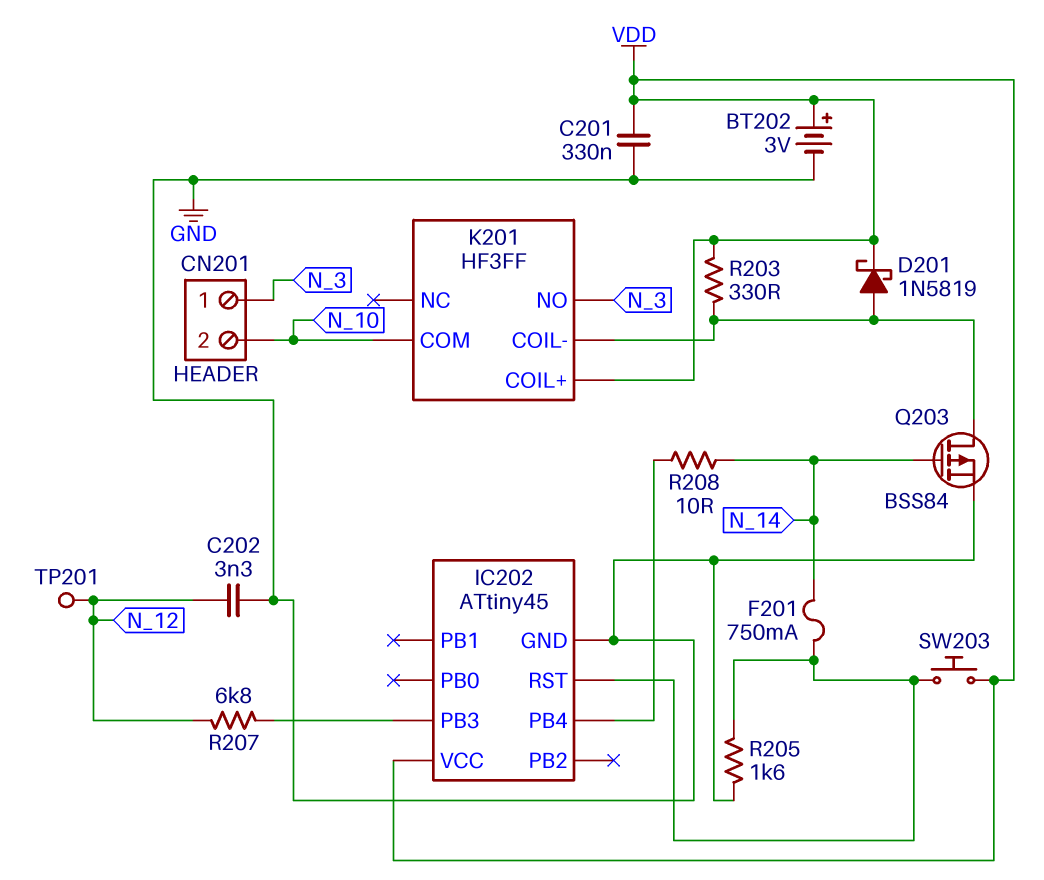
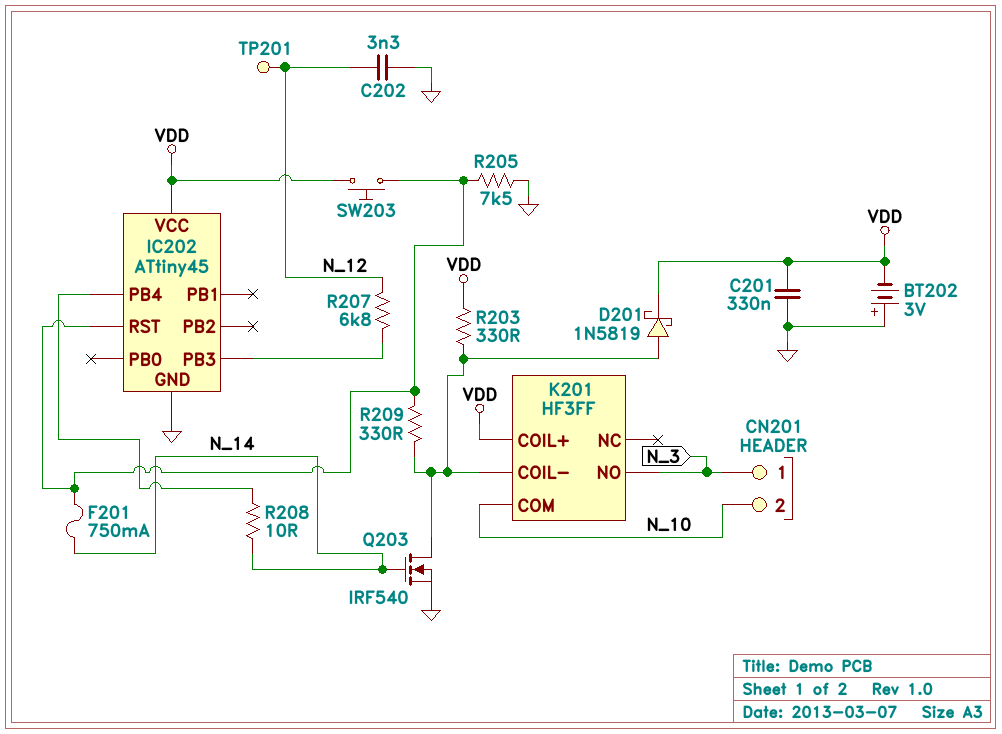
BT202: 3V (plus VDD, minus GND) -> 3V (plus GND, minus VDD)
Q203: PMOS BSS84 (G N_14, D K201/COIL-, S GND) -> NMOS IRF540 (G N_14, D K201/COIL-, S GND)
R205: 1.6k (GND, IC202/RST) -> 7.5k (GND, IC202/RST)
R209: none -> 330 (IC202/RST, K201/COIL-)

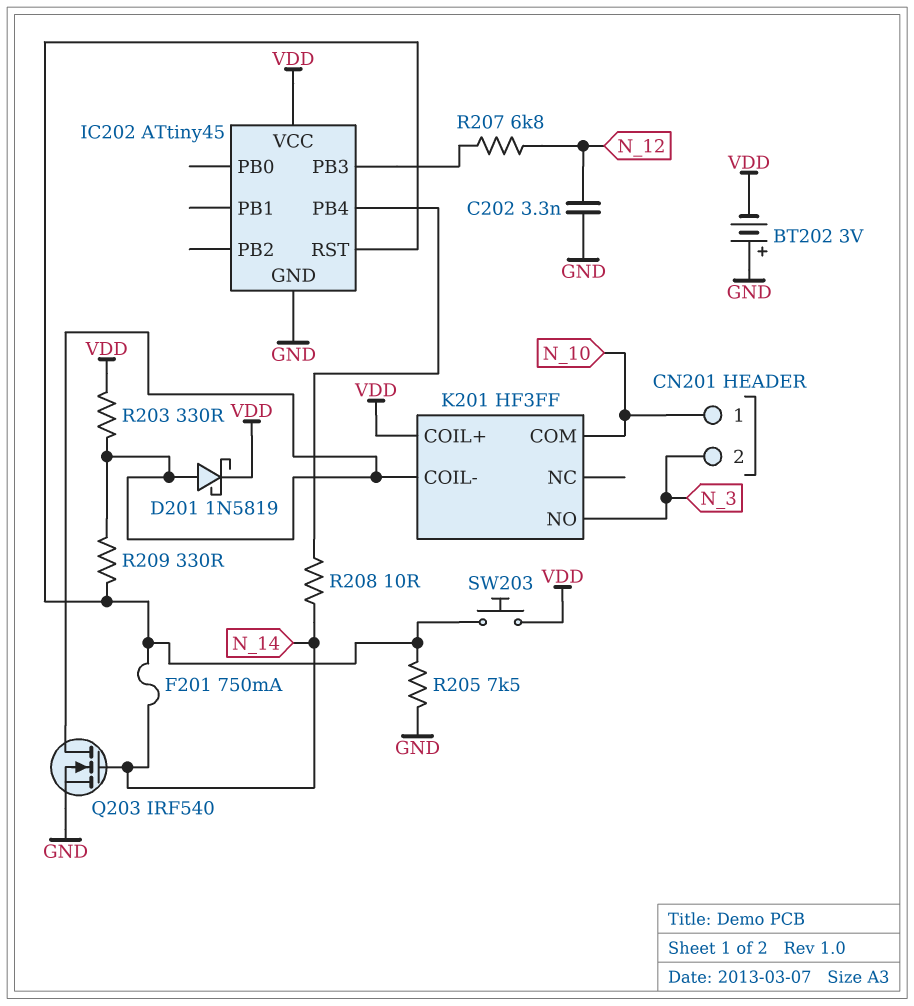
C201: 330nF (GND, VDD) -> none
CN201 pin 1: N_3 -> N_10
CN201 pin 2: N_10 -> N_3
TP201: test point (N_12) -> none

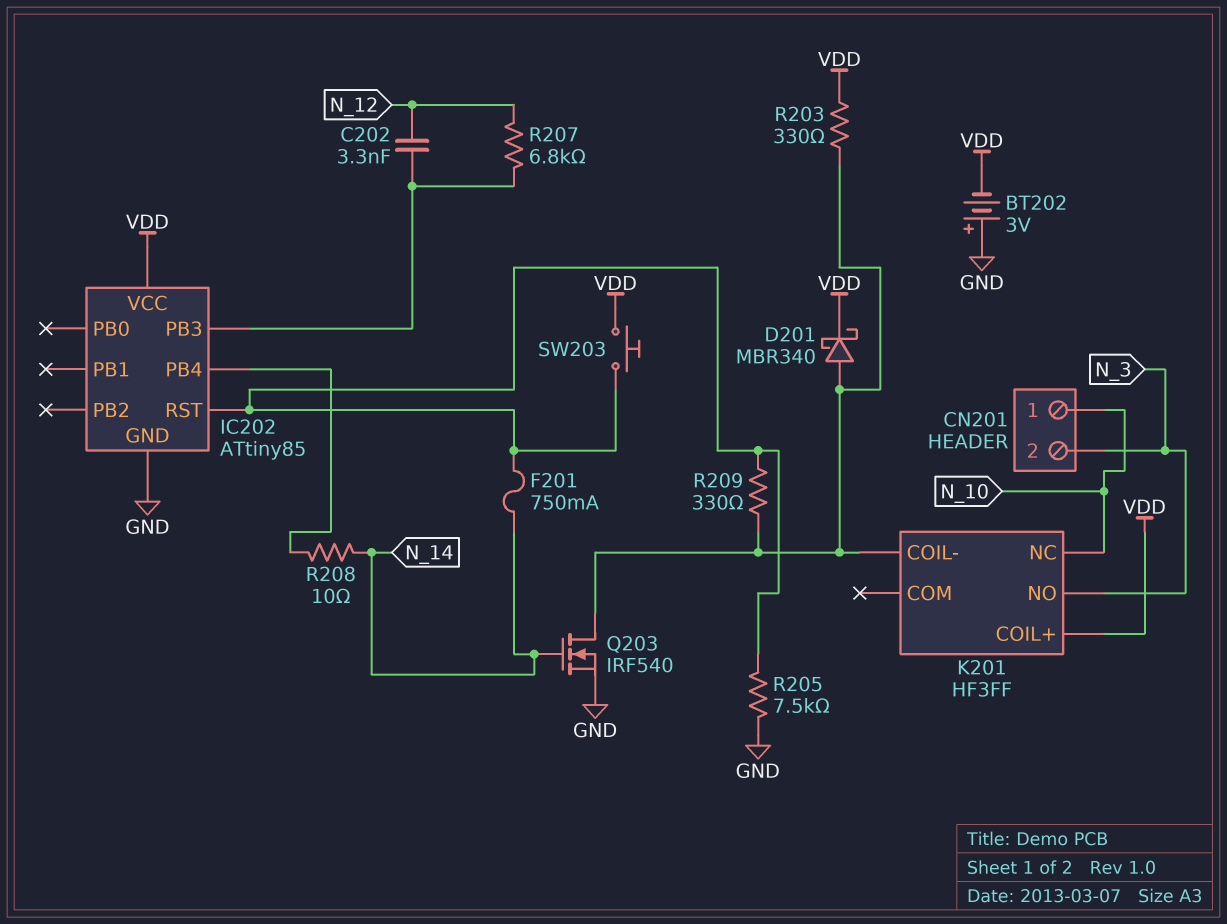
C202: 3.3nF (GND, N_12) -> 3.3nF (IC202/PB3, N_12)
D201: schottky 1N5819 (A K201/COIL-, K VDD) -> schottky MBR340 (A K201/COIL-, K VDD)
IC202: ATtiny45 -> ATtiny85
K201 pin COM: N_10 -> none
K201 pin NC: none -> N_10

